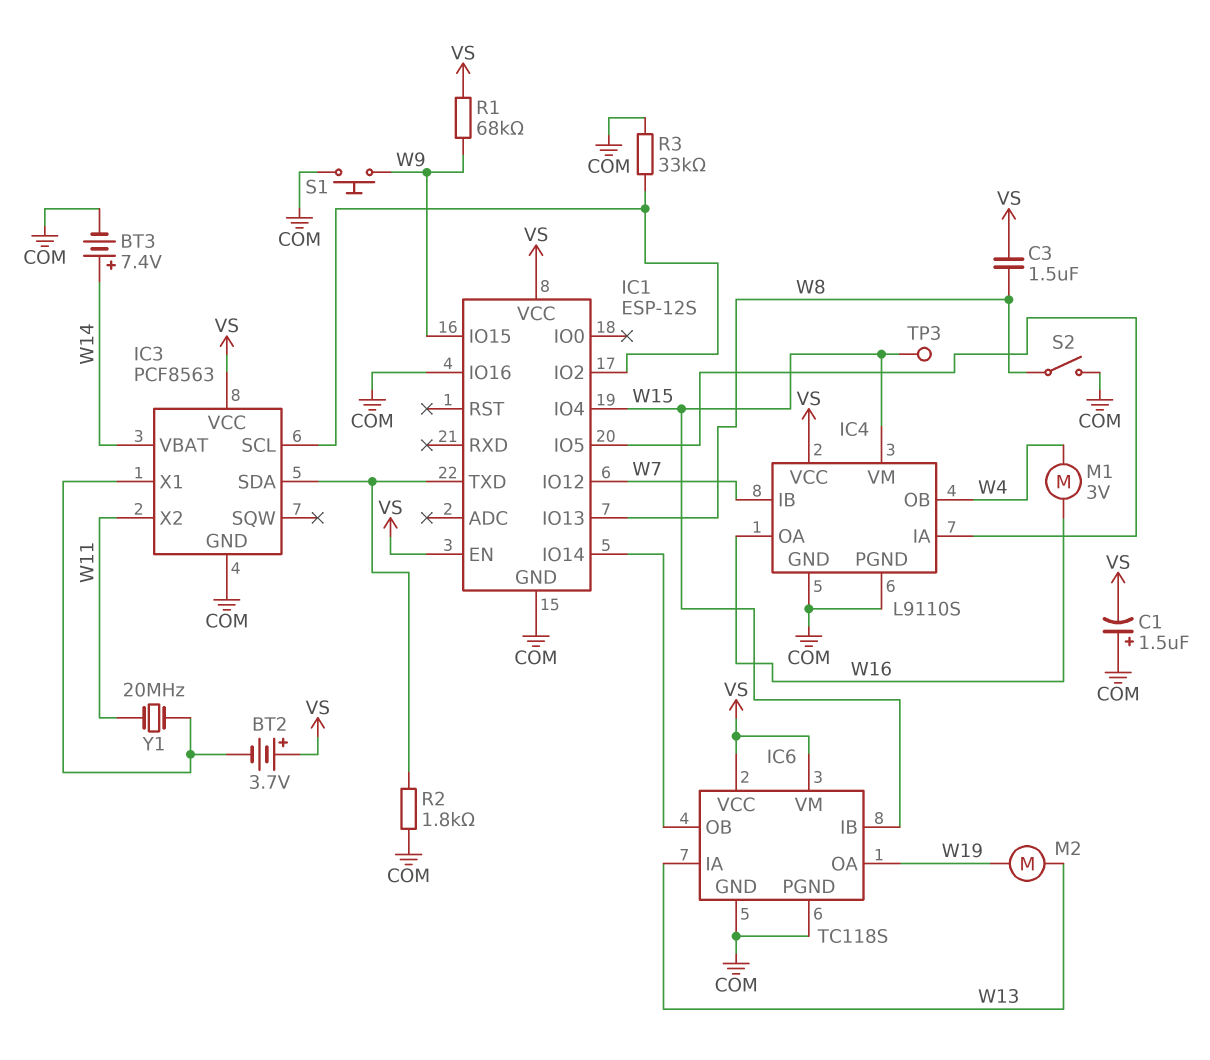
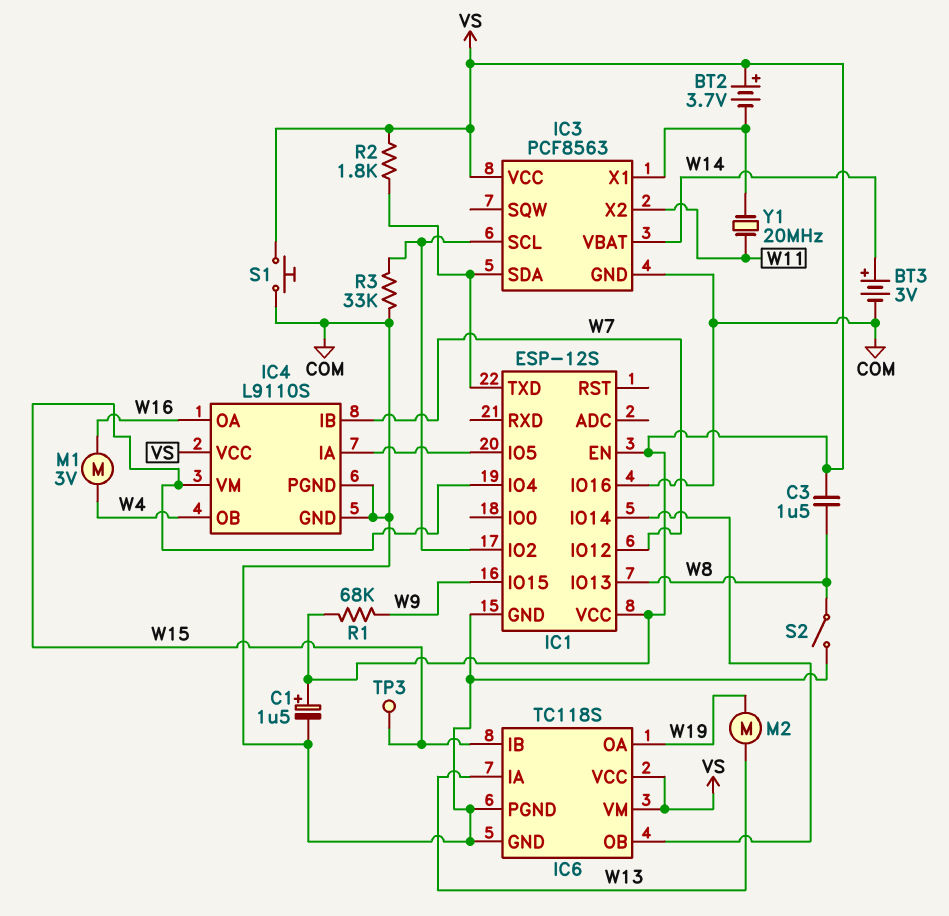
BT3: 7.4V (plus W14, minus COM) -> 3V (plus W14, minus COM)
C1: 1.5uF (plus COM, minus VS) -> 1.5uF (plus VS, minus COM)
R2: 1.8k (COM, IC1/TXD) -> 1.8k (IC1/TXD, VS)
S1: button (COM, W9) -> button (COM, VS)

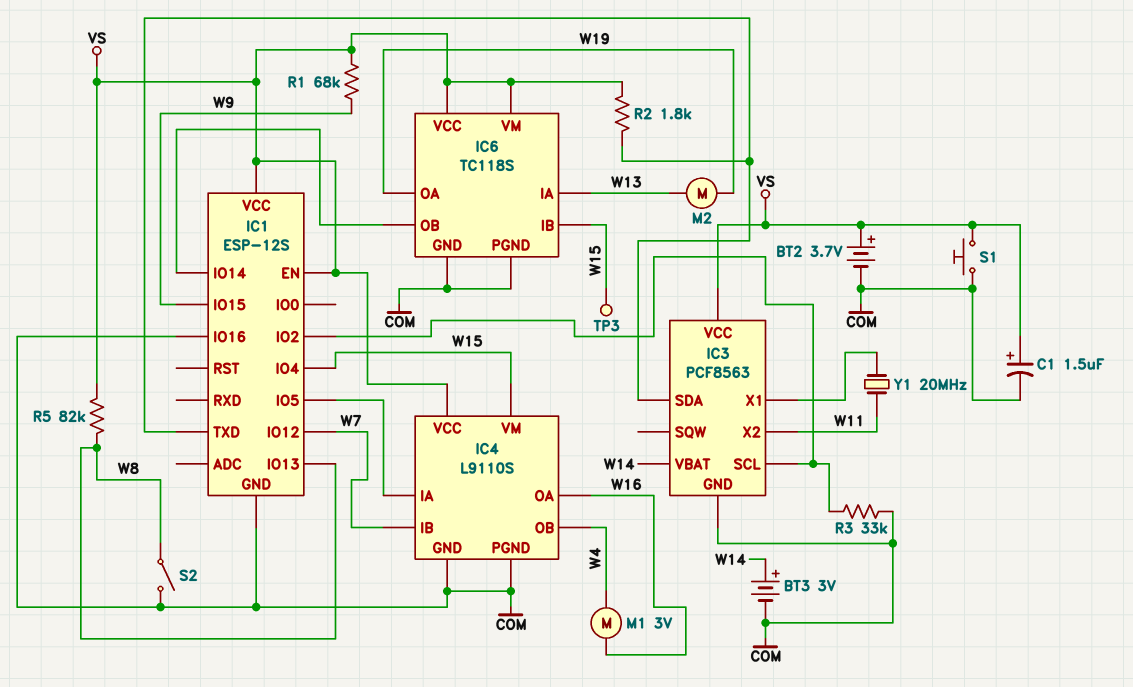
BT2: 3.7V (plus VS, minus IC3/X1) -> 3.7V (plus VS, minus COM)
C3: 1.5uF (VS, W8) -> none
R5: none -> 82k (VS, W8)

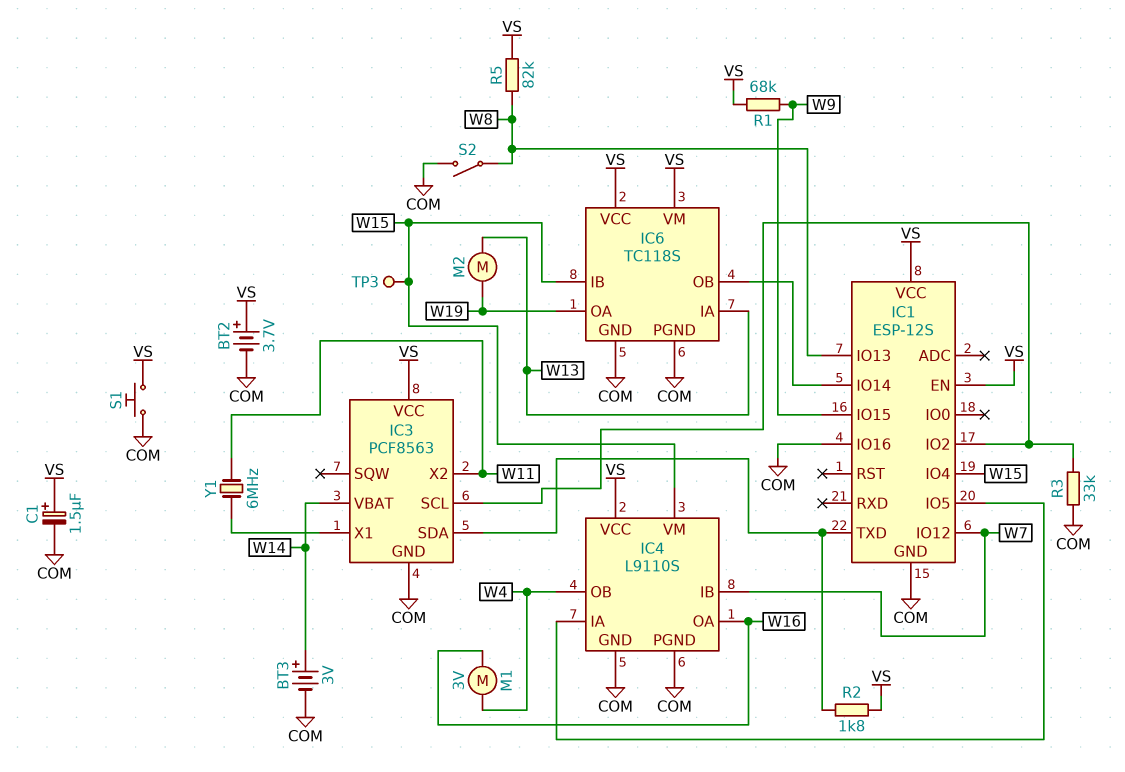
Y1: 20MHz (IC3/X1, W11) -> 6MHz (IC3/X1, W11)

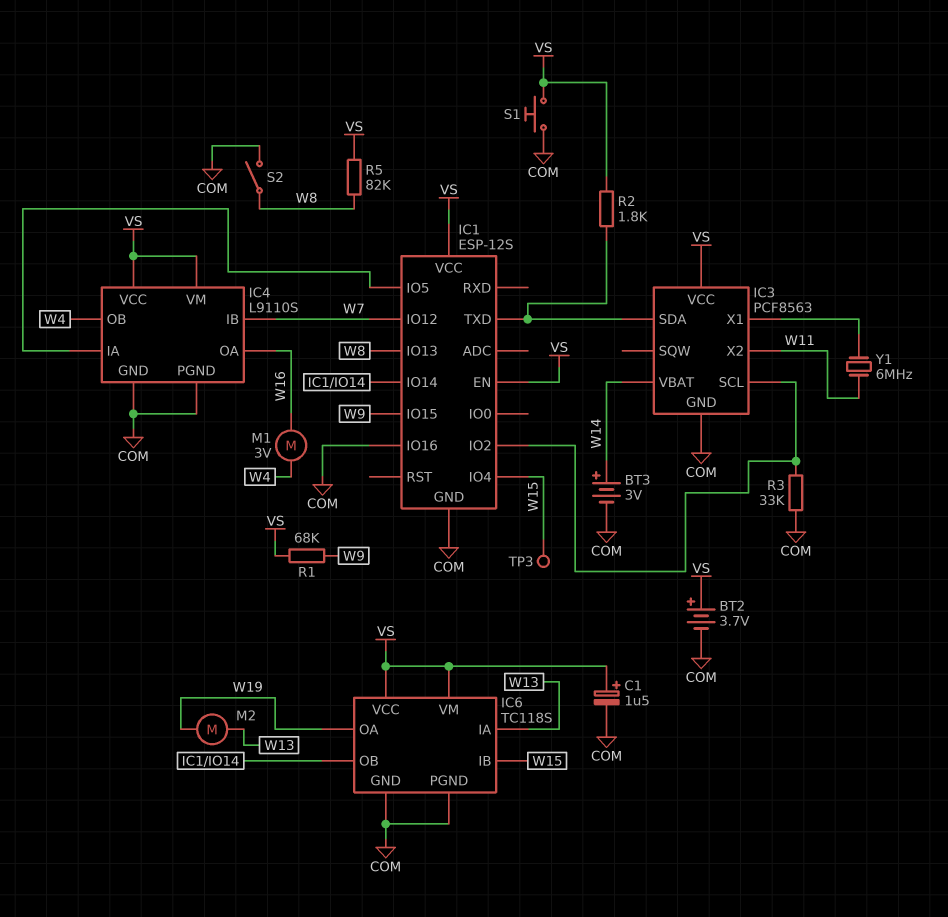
IC4 pin VM: W15 -> VS

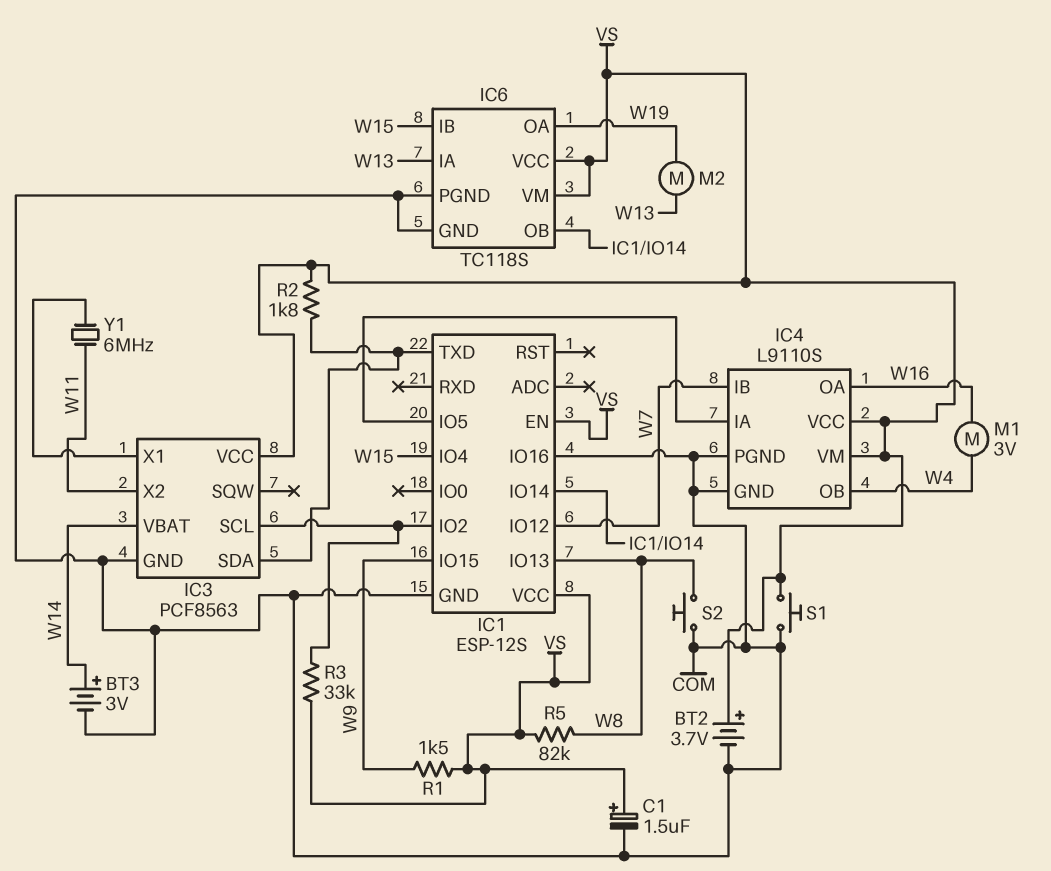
R1: 68k (VS, W9) -> 1.5k (VS, W9)
R3: 33k (COM, IC1/IO2) -> 33k (IC1/IO2, VS)
S2: switch (COM, W8) -> button (COM, W8)
TP3: test point (W15) -> none

